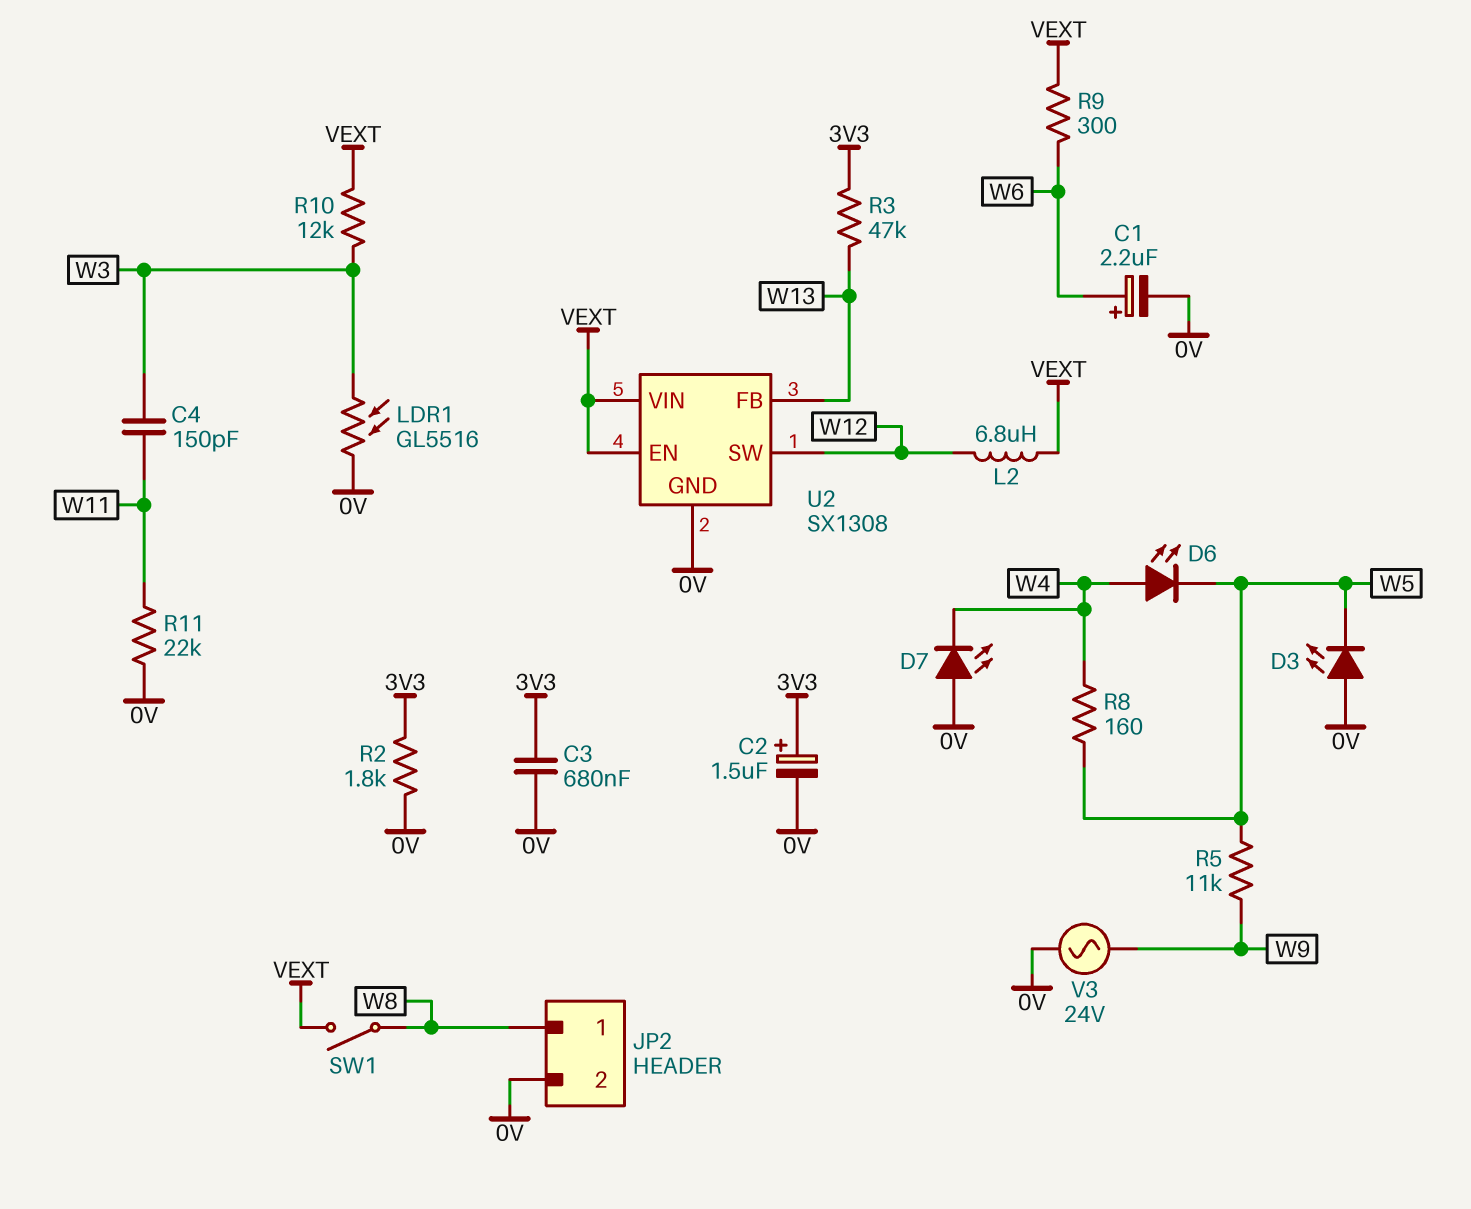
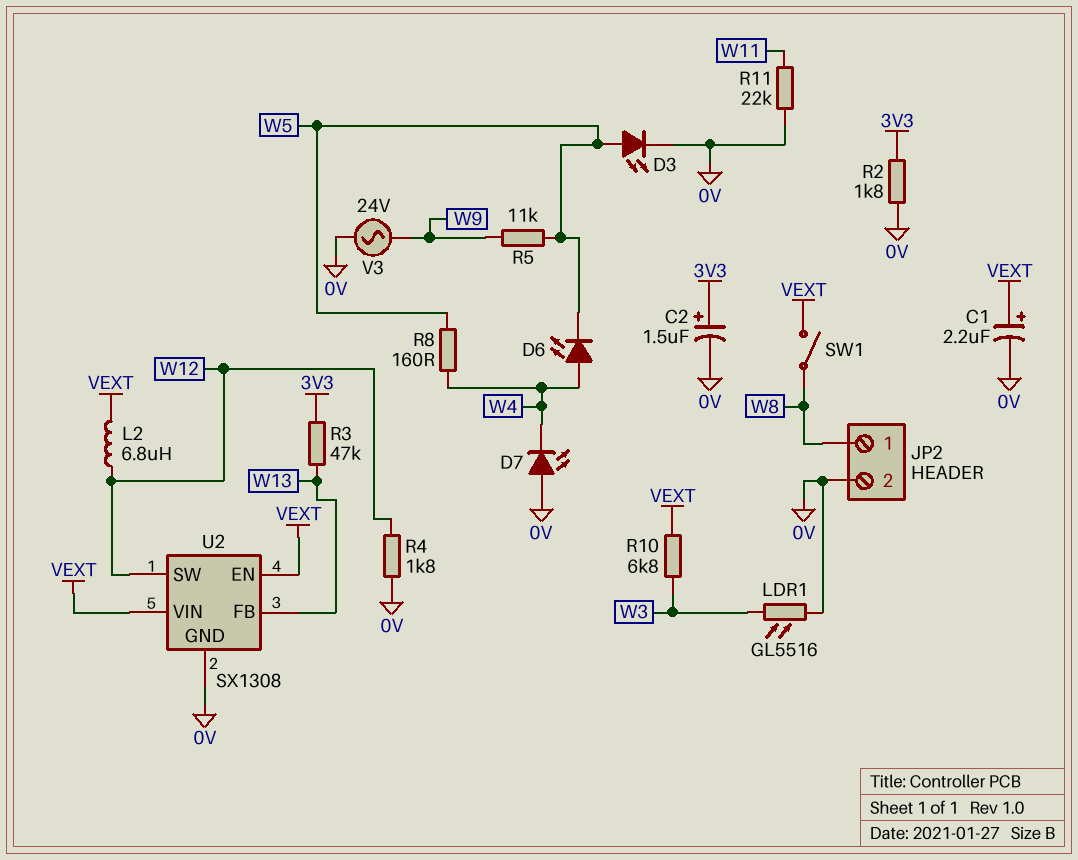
C1: 2.2uF (plus W6, minus 0V) -> 2.2uF (plus VEXT, minus 0V)
C3: 680nF (0V, 3V3) -> none
C4: 150pF (W3, W11) -> none
D3: LED (A 0V, K W5) -> LED (A W5, K 0V)
R4: none -> 1.8k (0V, W12)
R9: 300 (VEXT, W6) -> none
R10: 12k (VEXT, W3) -> 6.8k (VEXT, W3)

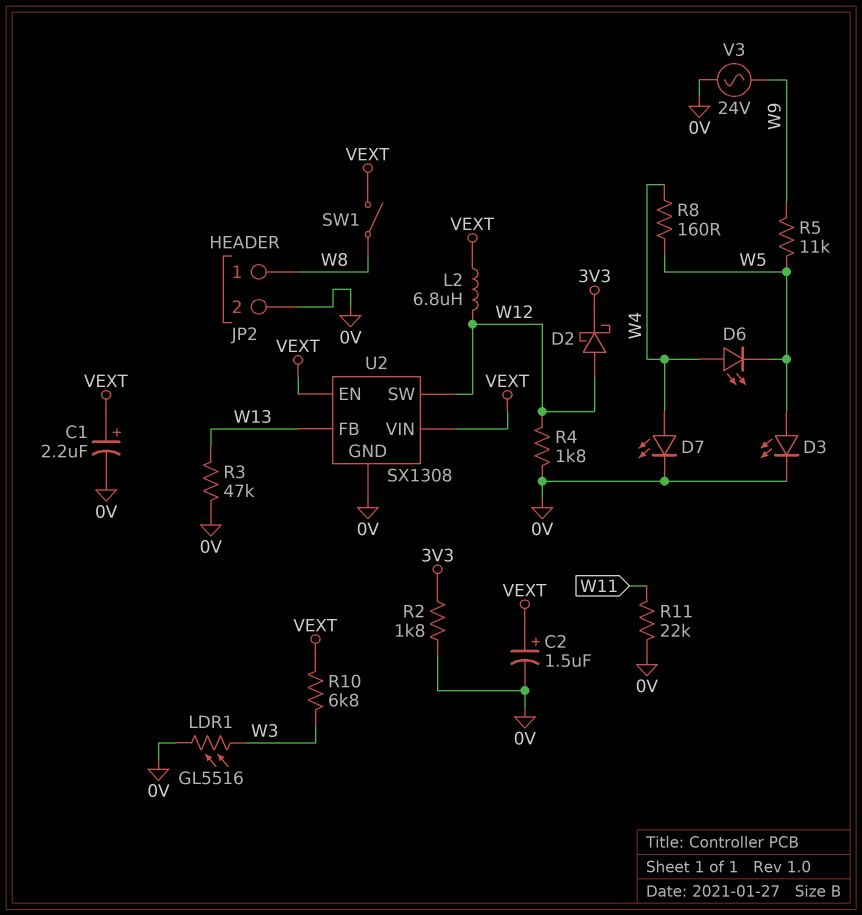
C2: 1.5uF (plus 3V3, minus 0V) -> 1.5uF (plus VEXT, minus 0V)
D2: none -> schottky (A W12, K 3V3)
D7: LED (A 0V, K W4) -> LED (A W4, K 0V)
R3: 47k (3V3, W13) -> 47k (0V, W13)

